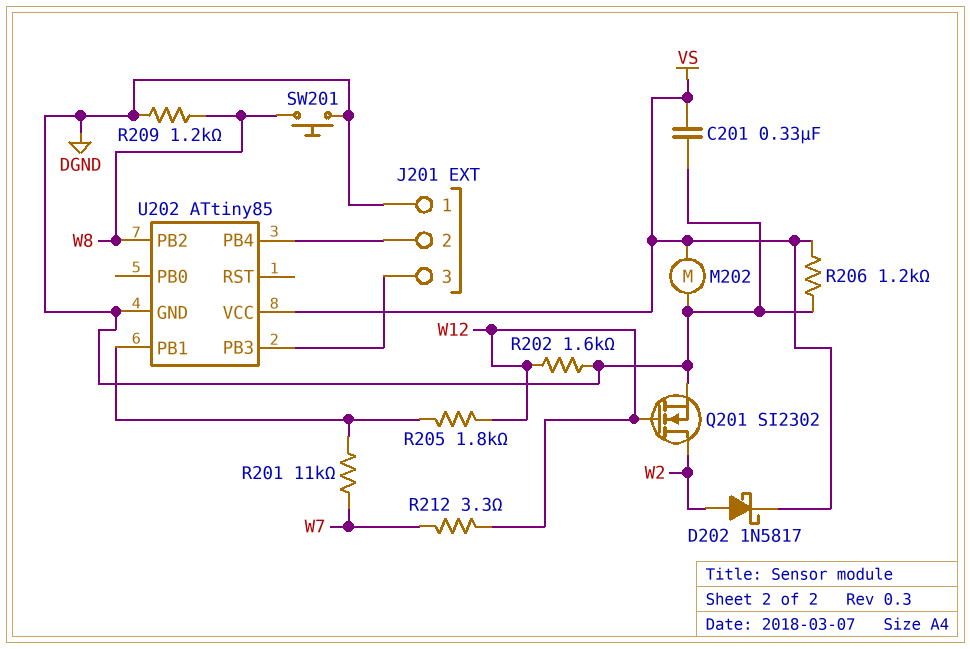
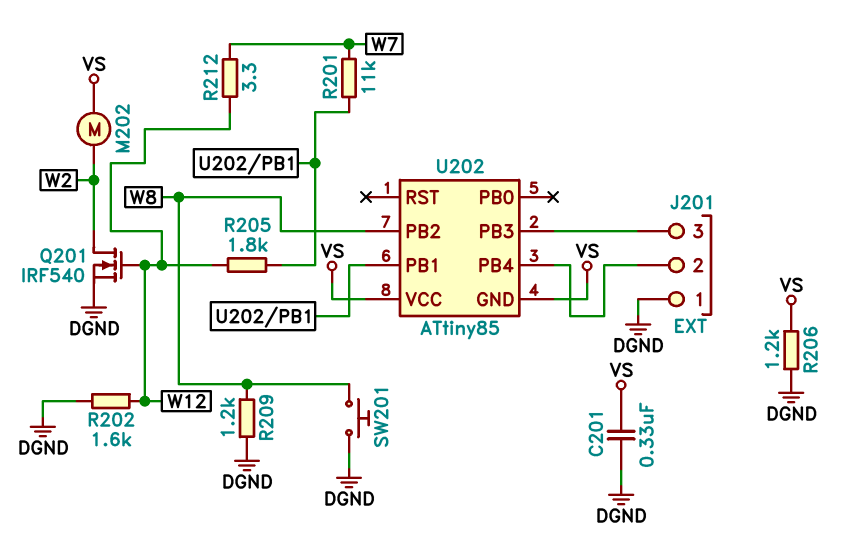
D202: schottky 1N5817 (A W2, K VS) -> none
M202: motor (DGND, VS) -> motor (VS, W2)
Q201: NMOS SI2302 (G W12, D W2, S DGND) -> NMOS IRF540 (G W12, D W2, S DGND)
U202 pin GND: DGND -> VS

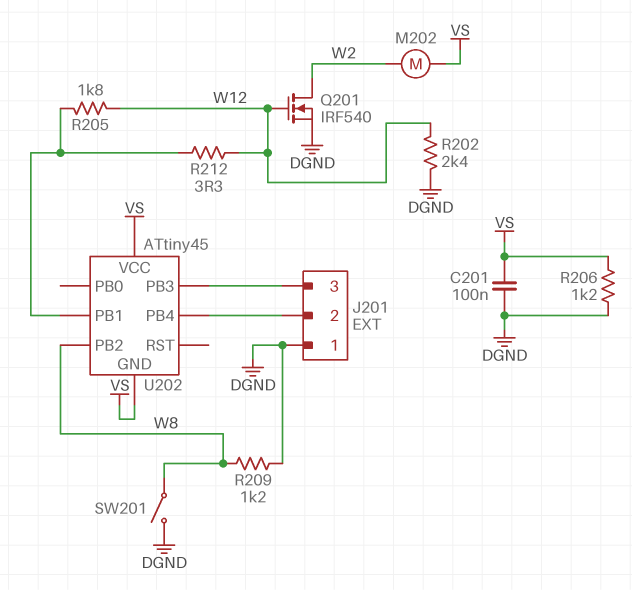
C201: 330nF (DGND, VS) -> 100nF (DGND, VS)
R201: 11k (U202/PB1, W7) -> none
R202: 1.6k (DGND, W12) -> 2.4k (DGND, W12)
R212: 3.3 (W7, W12) -> 3.3 (U202/PB1, W12)
SW201: button (DGND, W8) -> switch (DGND, W8)
U202: ATtiny85 -> ATtiny45

